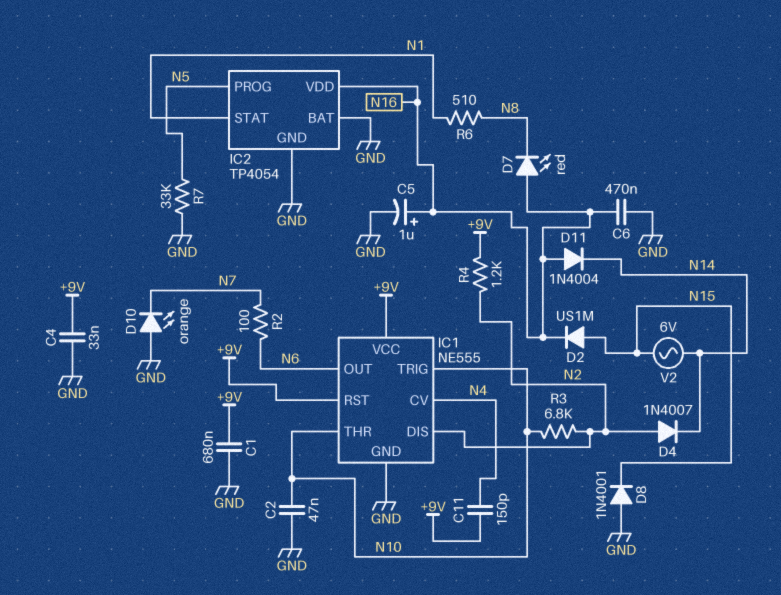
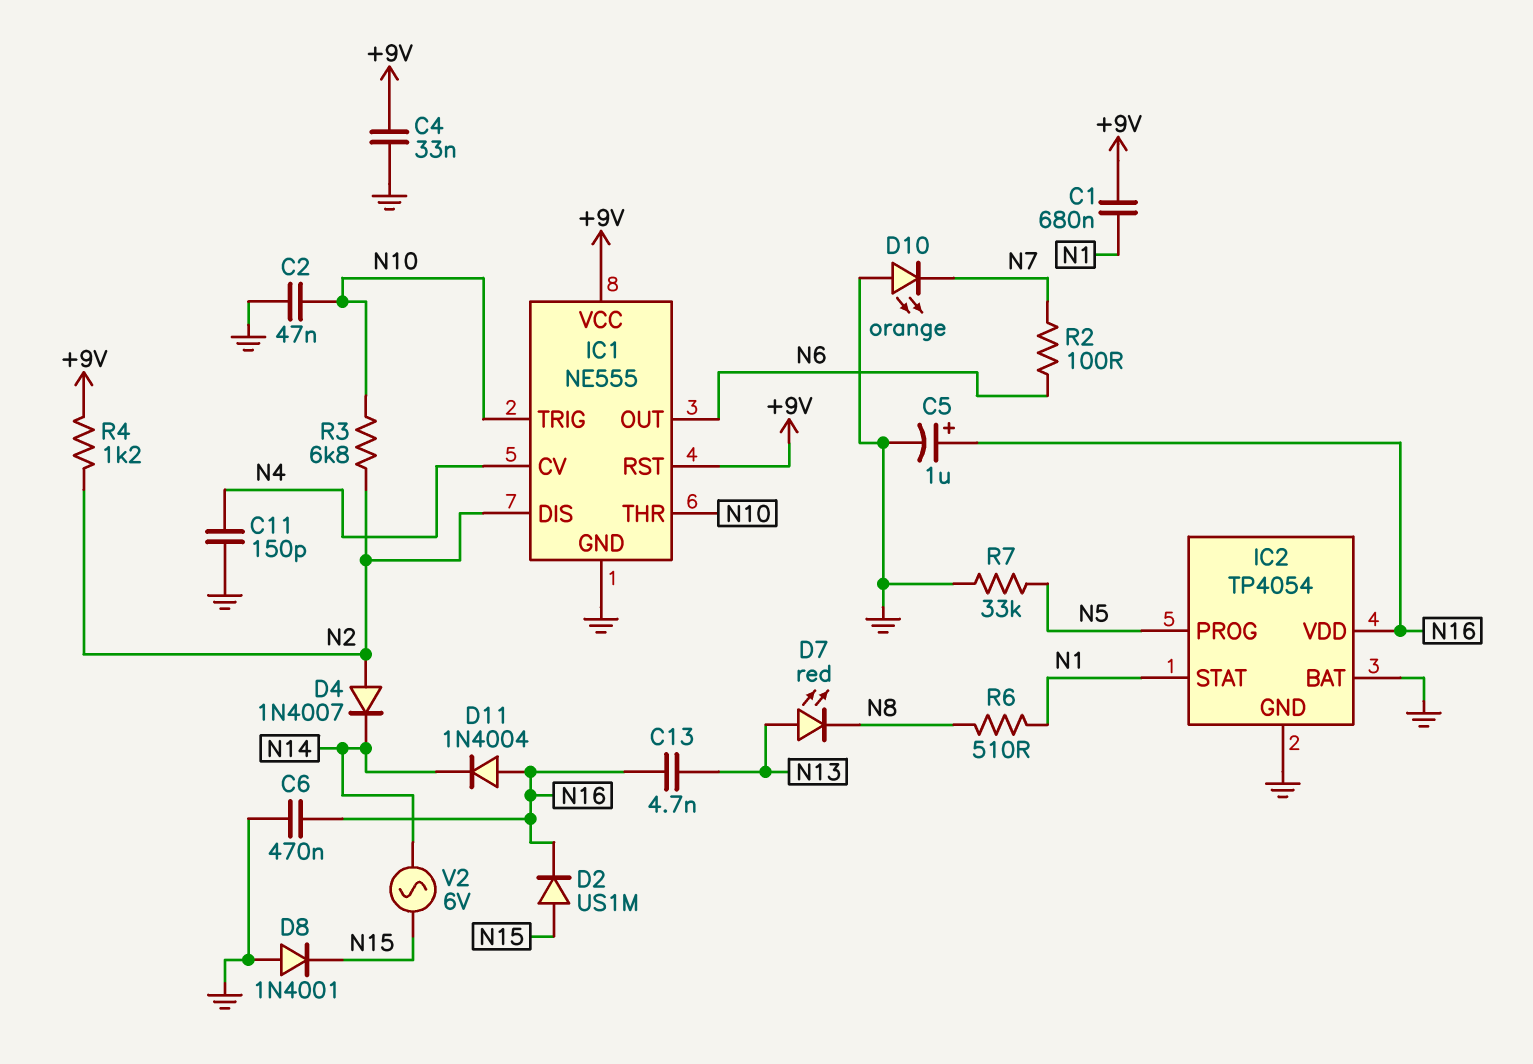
C1: 680nF (+9V, GND) -> 680nF (+9V, N1)
C11: 150pF (+9V, N4) -> 150pF (GND, N4)
C13: none -> 4.7nF (N13, N16)
D7: LED red (A N16, K N8) -> LED red (A N13, K N8)

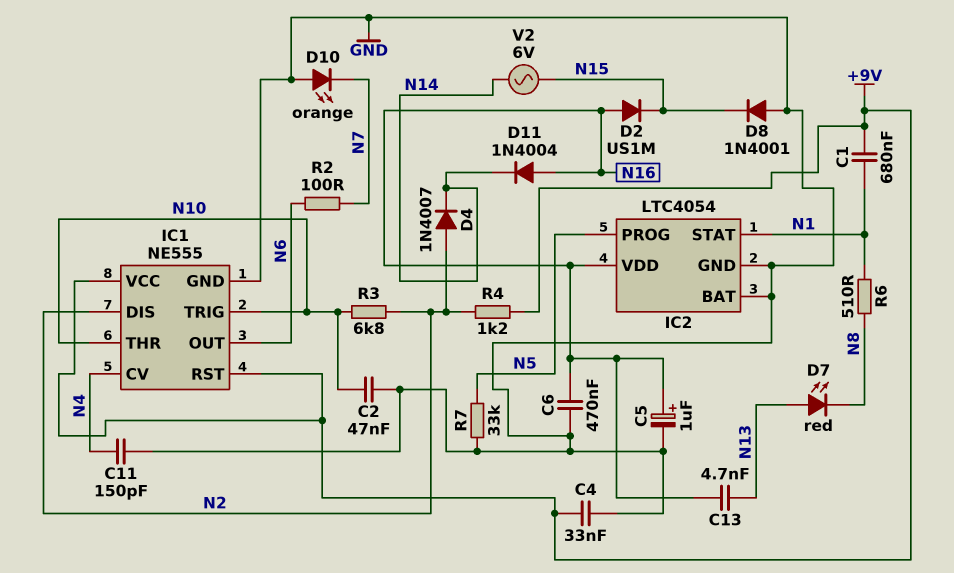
D2: diode US1M (A N15, K N16) -> diode US1M (A N16, K N15)
IC2: TP4054 -> LTC4054

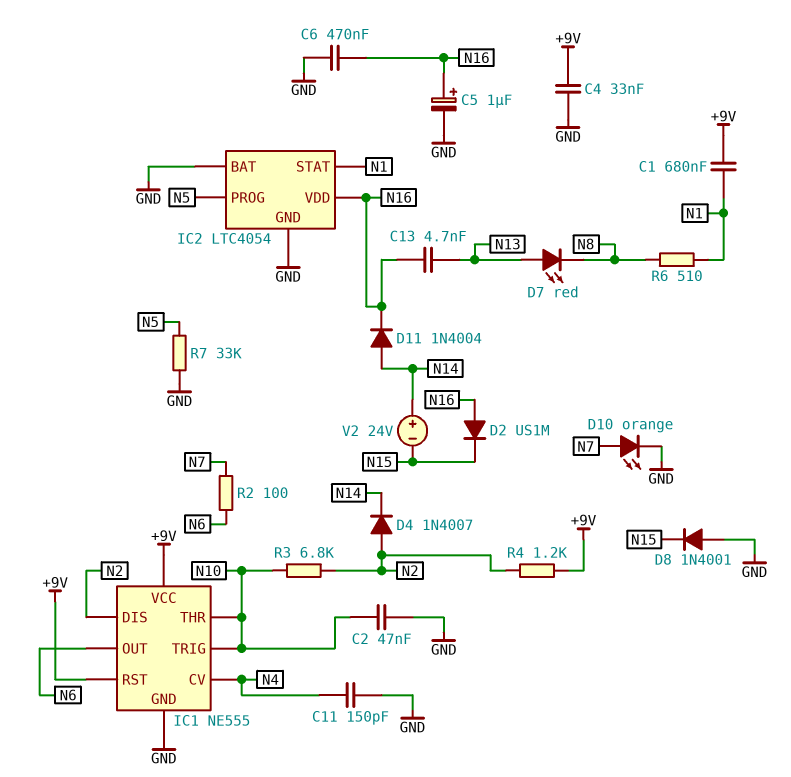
D10: LED orange (A GND, K N7) -> LED orange (A N7, K GND)
D11: diode 1N4004 (A N16, K N14) -> diode 1N4004 (A N14, K N16)
V2: AC 6V (N14, N15) -> 24V (plus N14, minus N15)

